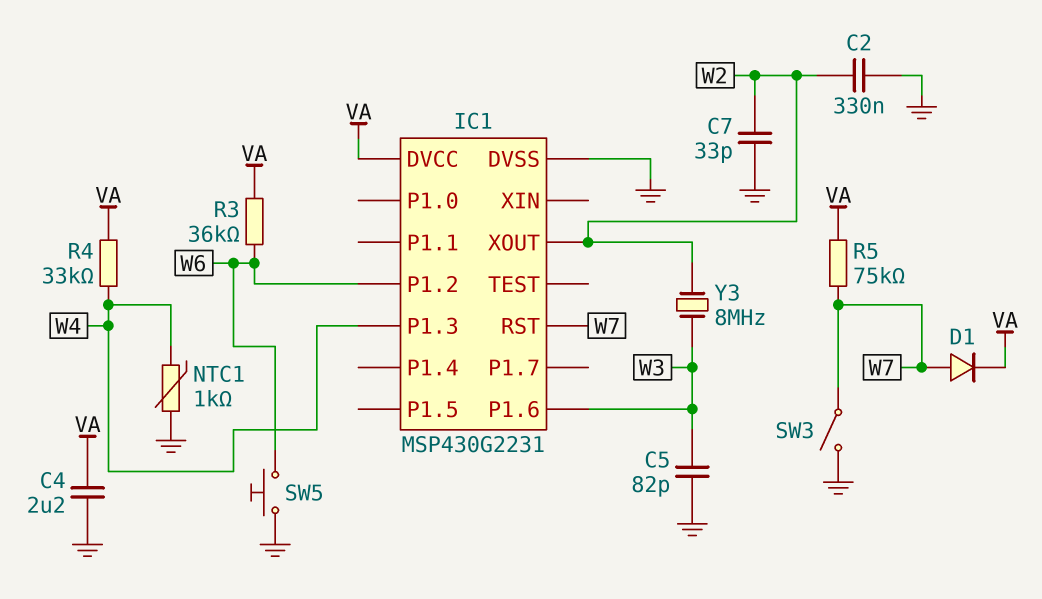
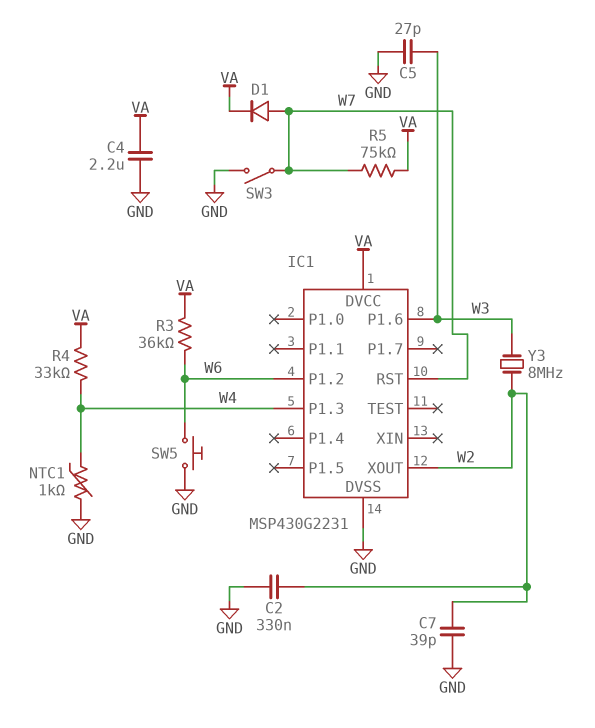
C5: 82pF (GND, W3) -> 27pF (GND, W3)
C7: 33pF (GND, W2) -> 39pF (GND, W2)

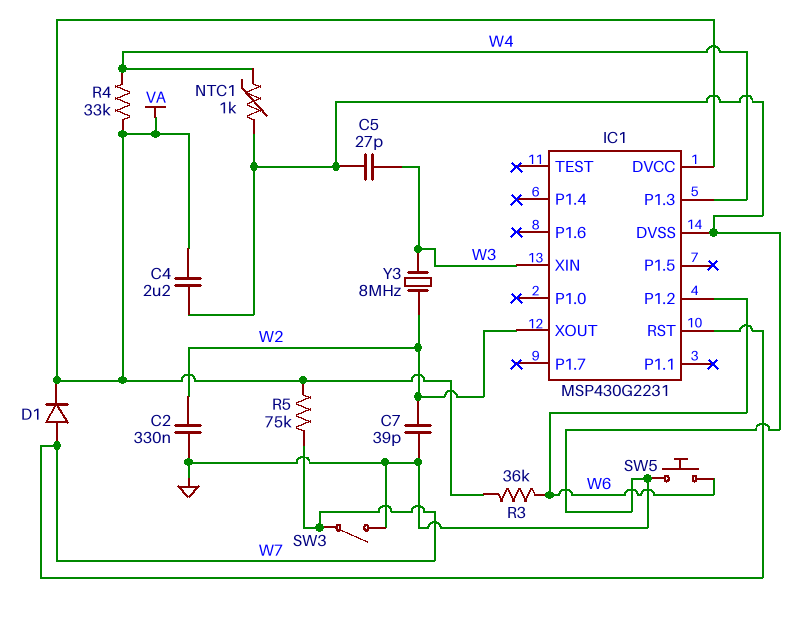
IC1 pin P1.6: W3 -> none
IC1 pin XIN: none -> W3

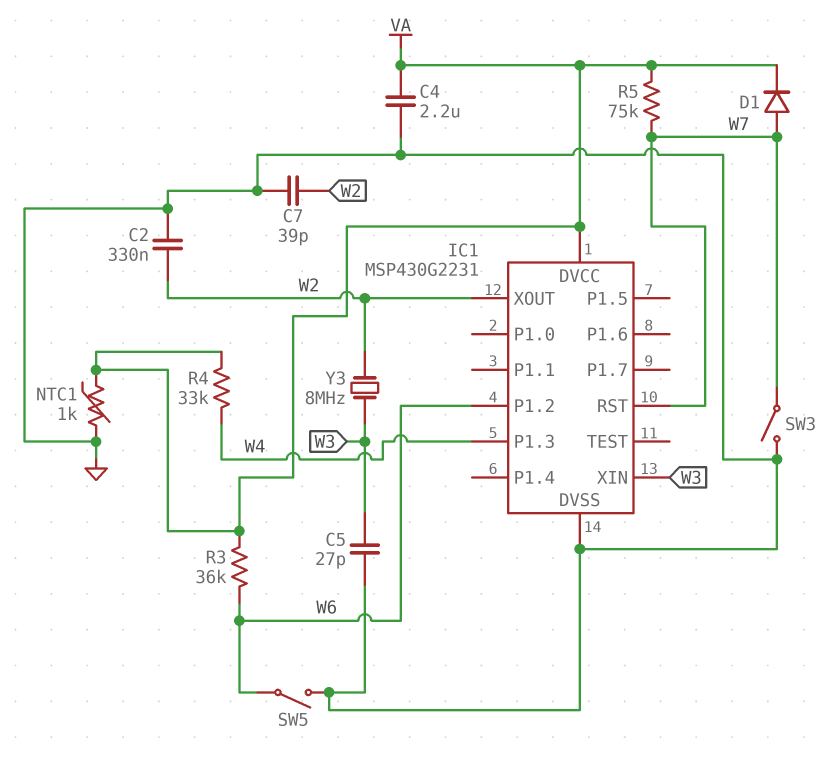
NTC1: 1k (GND, W4) -> 1k (GND, VA)
SW5: button (GND, W6) -> switch (GND, W6)

